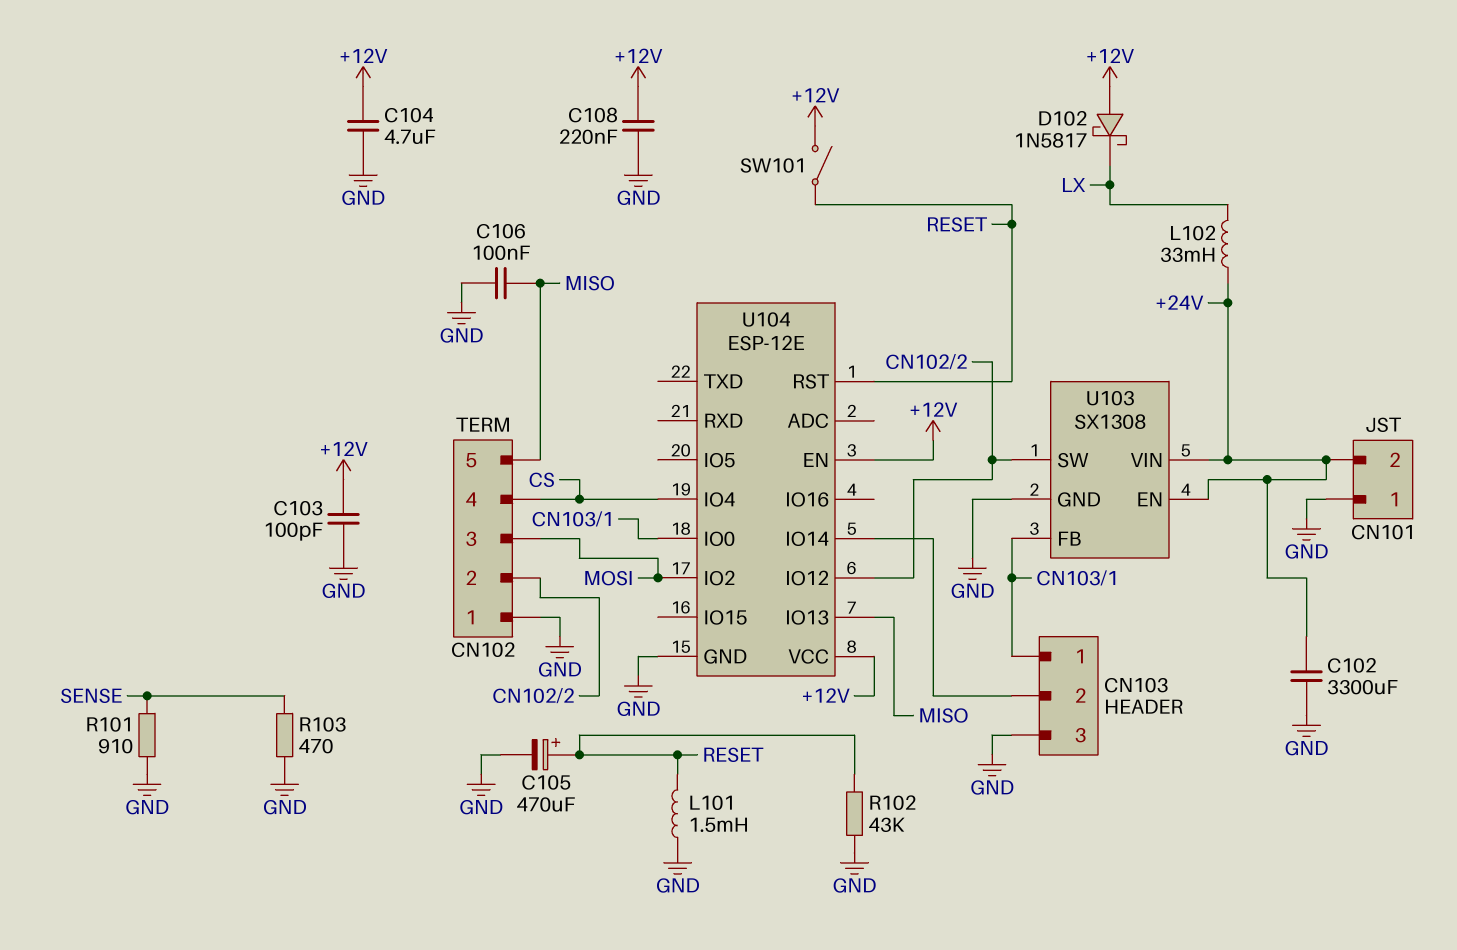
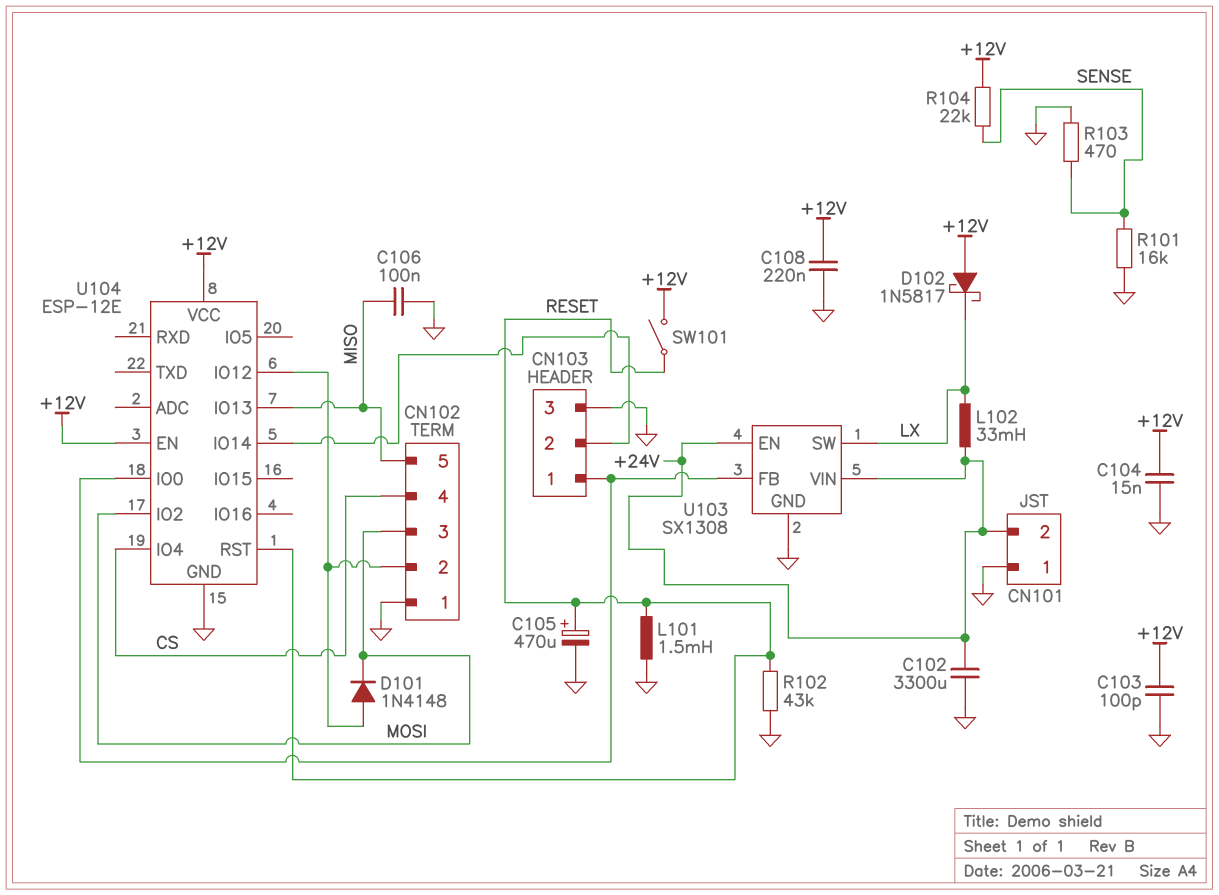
C104: 4.7uF (+12V, GND) -> 15nF (+12V, GND)
D101: none -> diode 1N4148 (A CN102/2, K MOSI)
R101: 910 (GND, SENSE) -> 16k (GND, SENSE)
R104: none -> 22k (+12V, SENSE)
U103 pin SW: CN102/2 -> LX

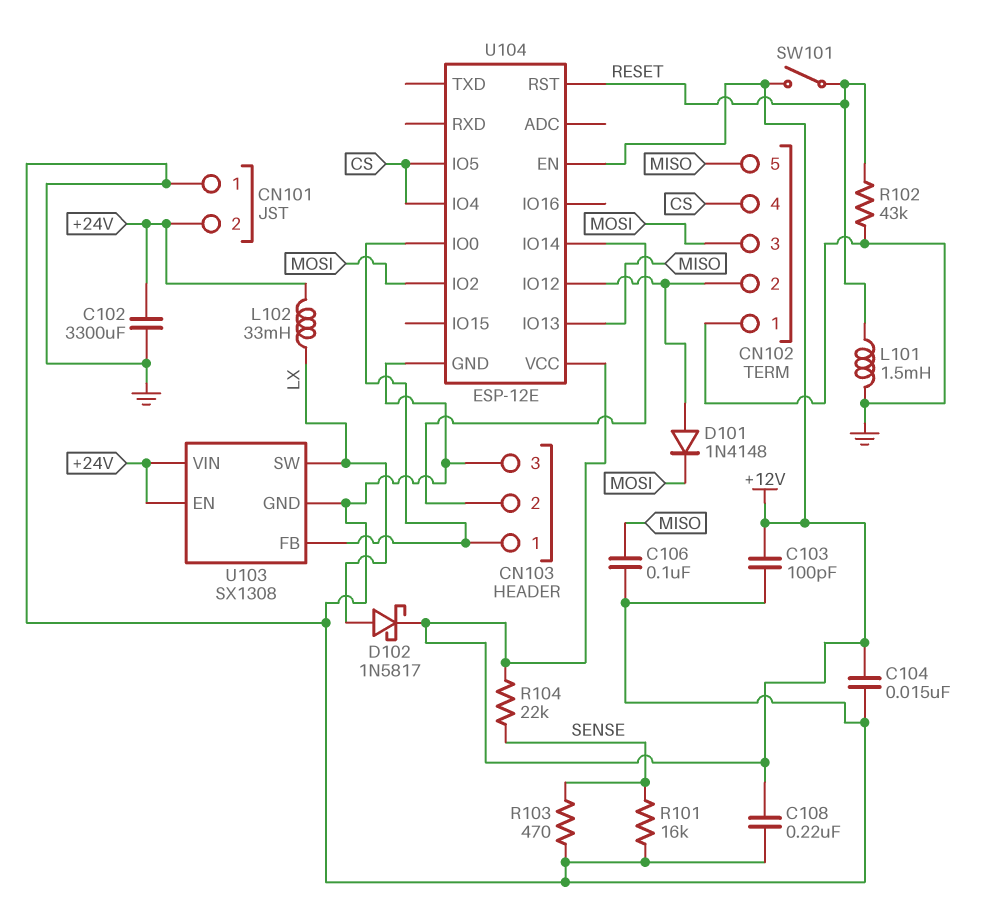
C105: 470uF (plus RESET, minus GND) -> none
D102: schottky 1N5817 (A +12V, K LX) -> schottky 1N5817 (A LX, K +12V)
U104 pin IO5: none -> CS

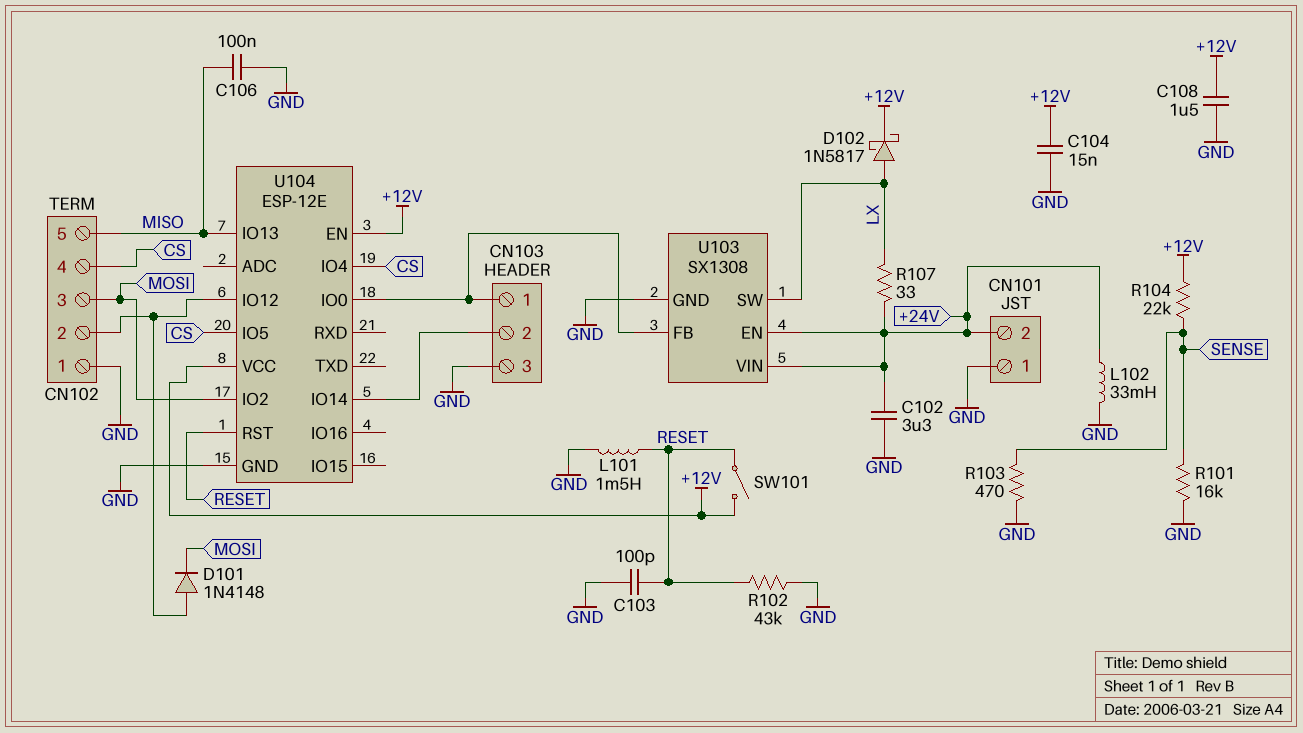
C102: 3300uF (+24V, GND) -> 3.3uF (+24V, GND)
C103: 100pF (+12V, GND) -> 100pF (GND, RESET)
C108: 220nF (+12V, GND) -> 1.5uF (+12V, GND)
L102: 33mH (+24V, LX) -> 33mH (+24V, GND)
R107: none -> 33 (+24V, LX)

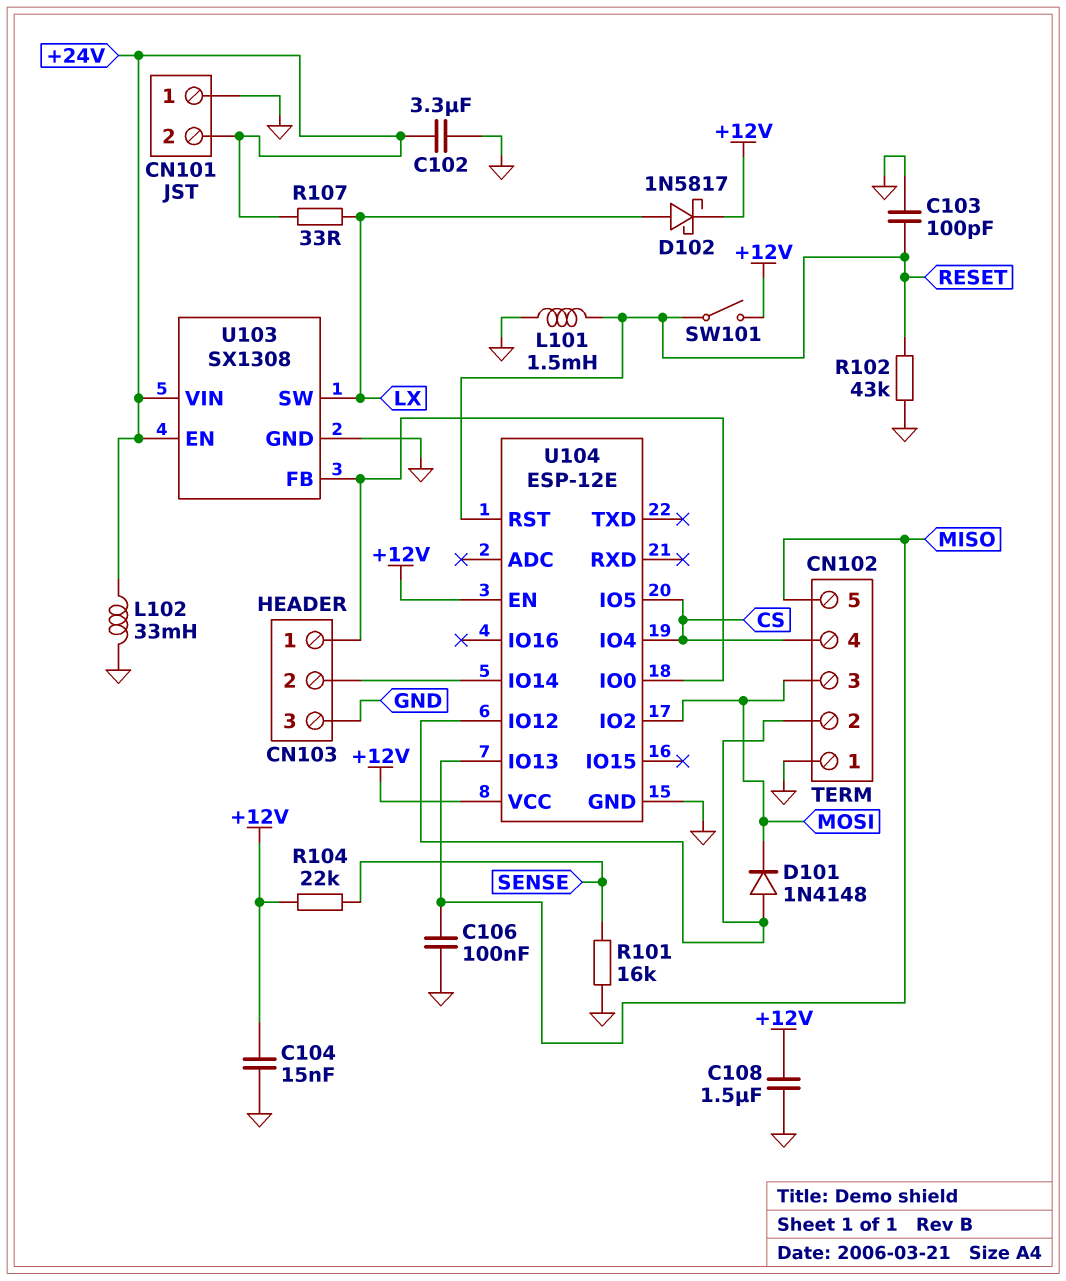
R103: 470 (GND, SENSE) -> none

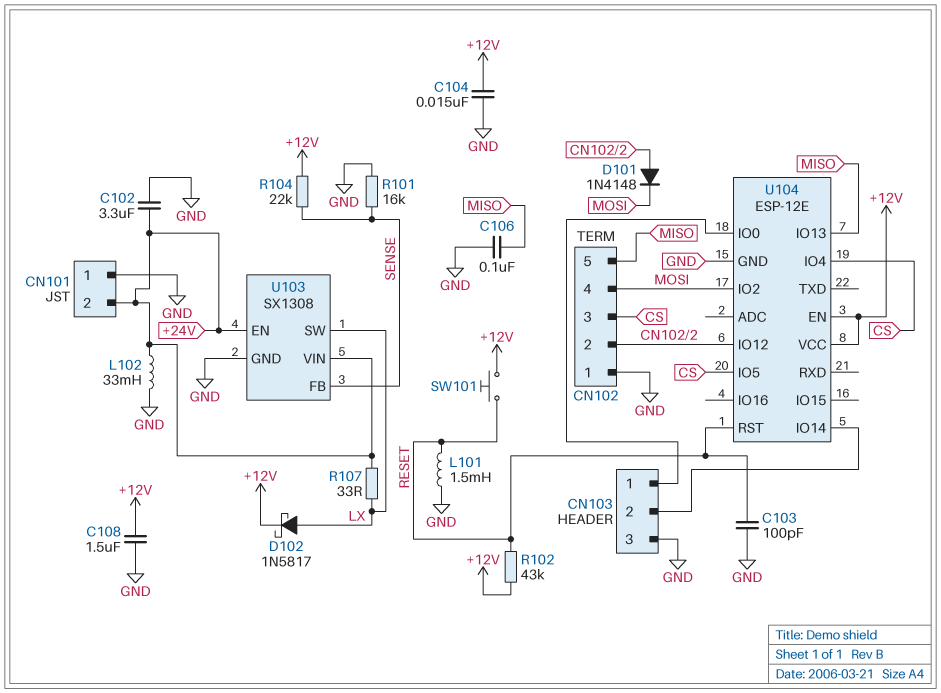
CN102 pin 3: MOSI -> CS
CN102 pin 4: CS -> MOSI
R102: 43k (GND, RESET) -> 43k (+12V, RESET)
SW101: switch (+12V, RESET) -> button (+12V, RESET)
U103 pin FB: CN103/1 -> SENSE

